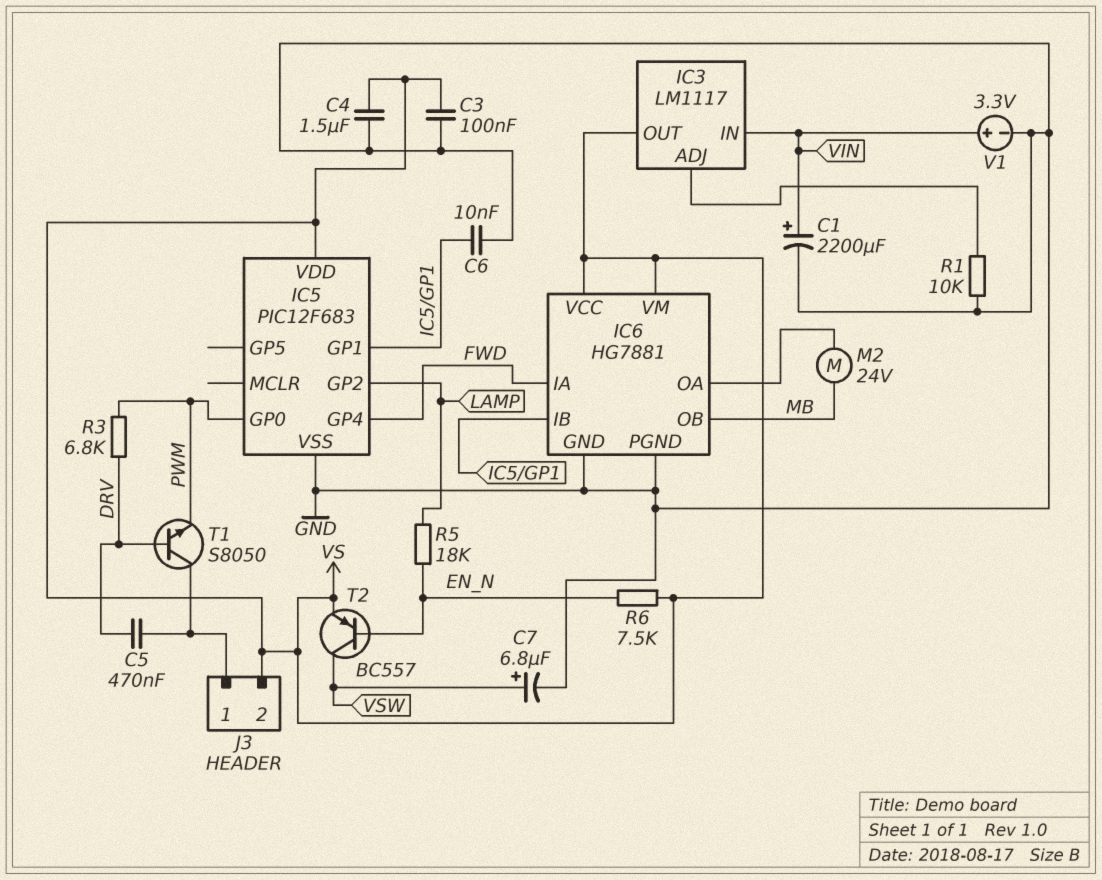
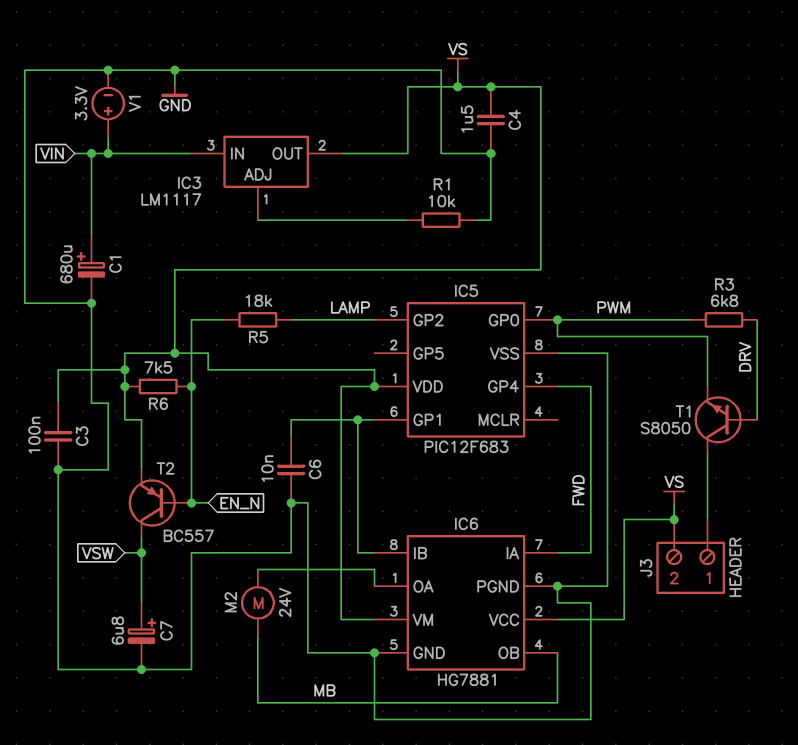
C1: 2200uF (plus VIN, minus GND) -> 680uF (plus VIN, minus GND)
C5: 470nF (DRV, J3/1) -> none

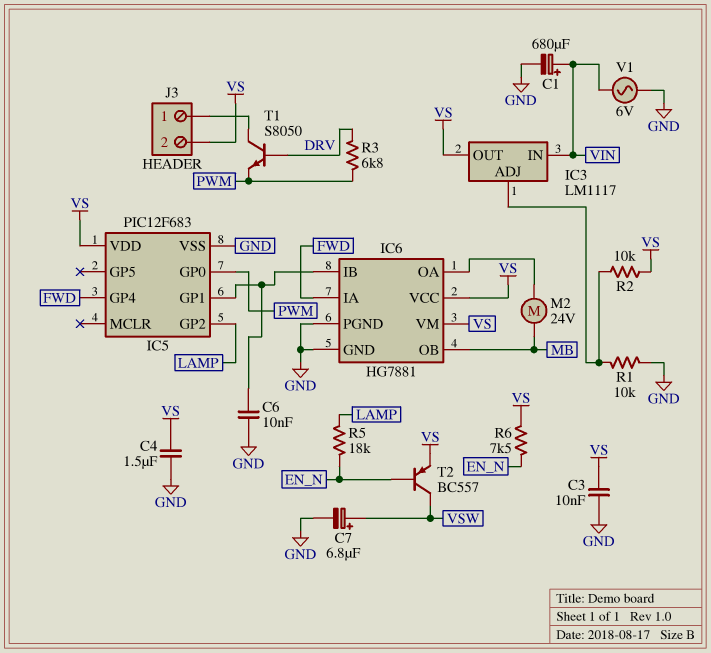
C3: 100nF (GND, VS) -> 10nF (GND, VS)
R2: none -> 10k (IC3/ADJ, VS)
V1: 3.3V (plus VIN, minus GND) -> AC 6V (GND, VIN)

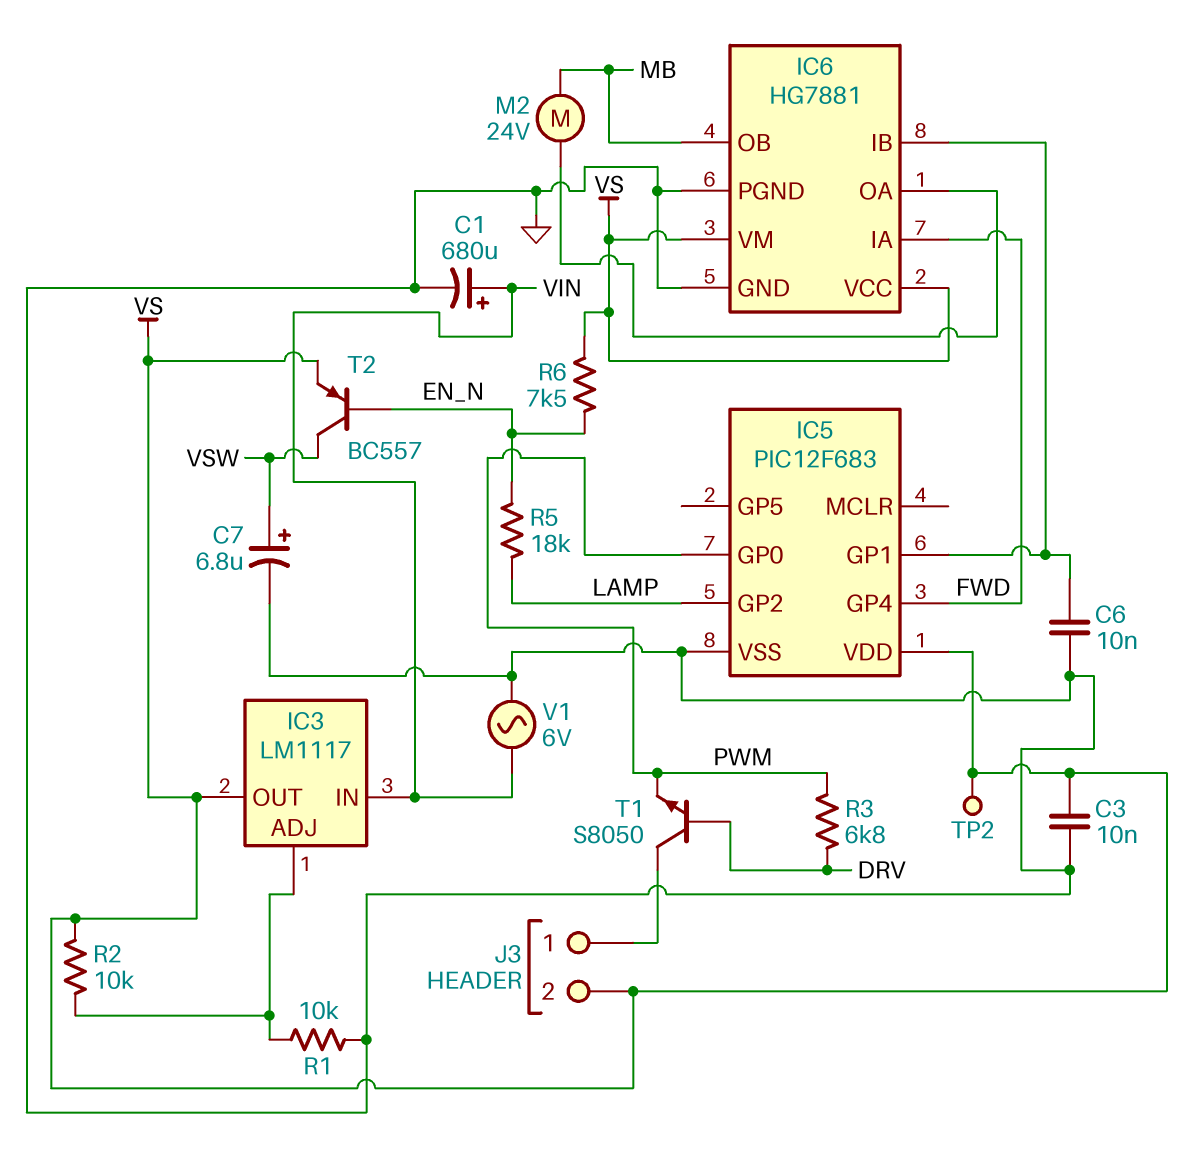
C4: 1.5uF (GND, VS) -> none
TP2: none -> test point (VS)

